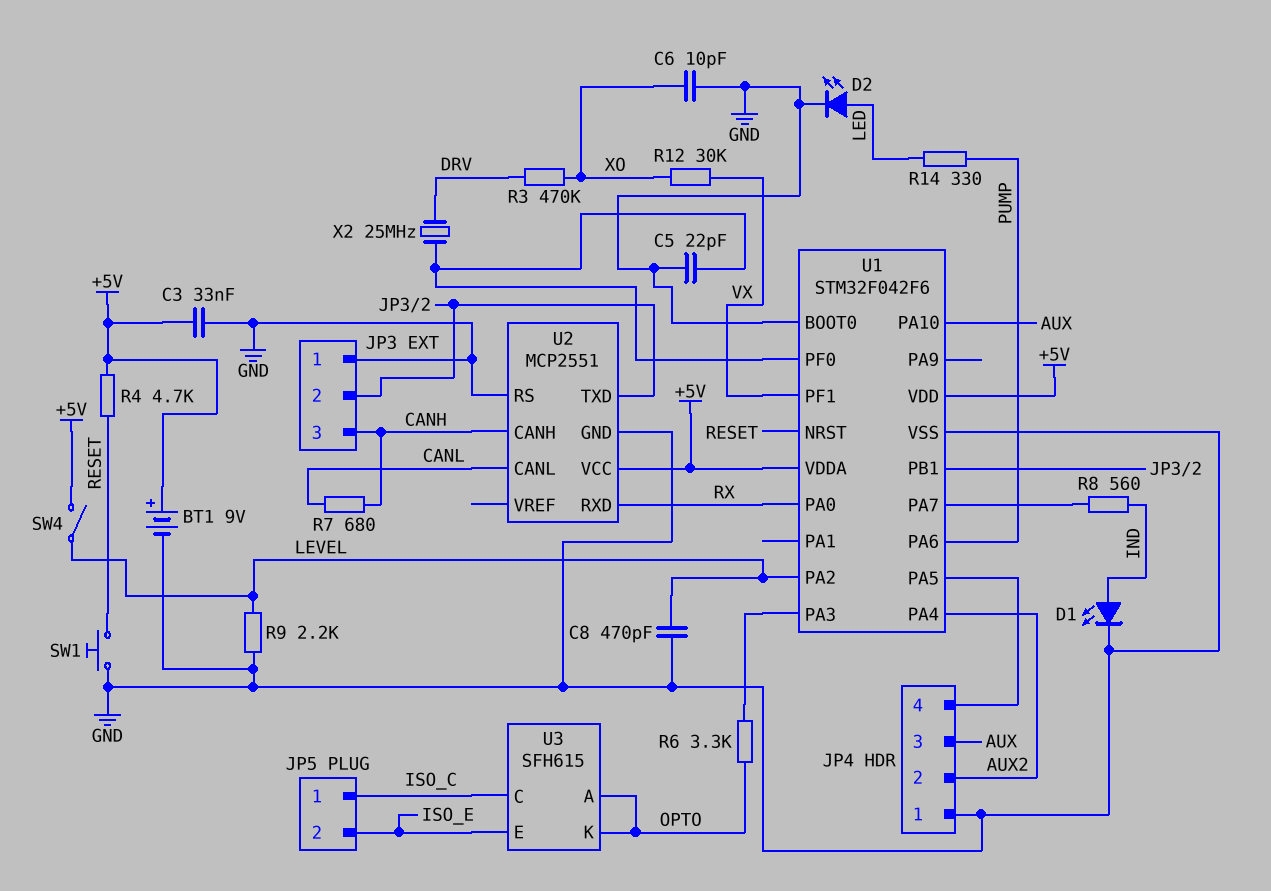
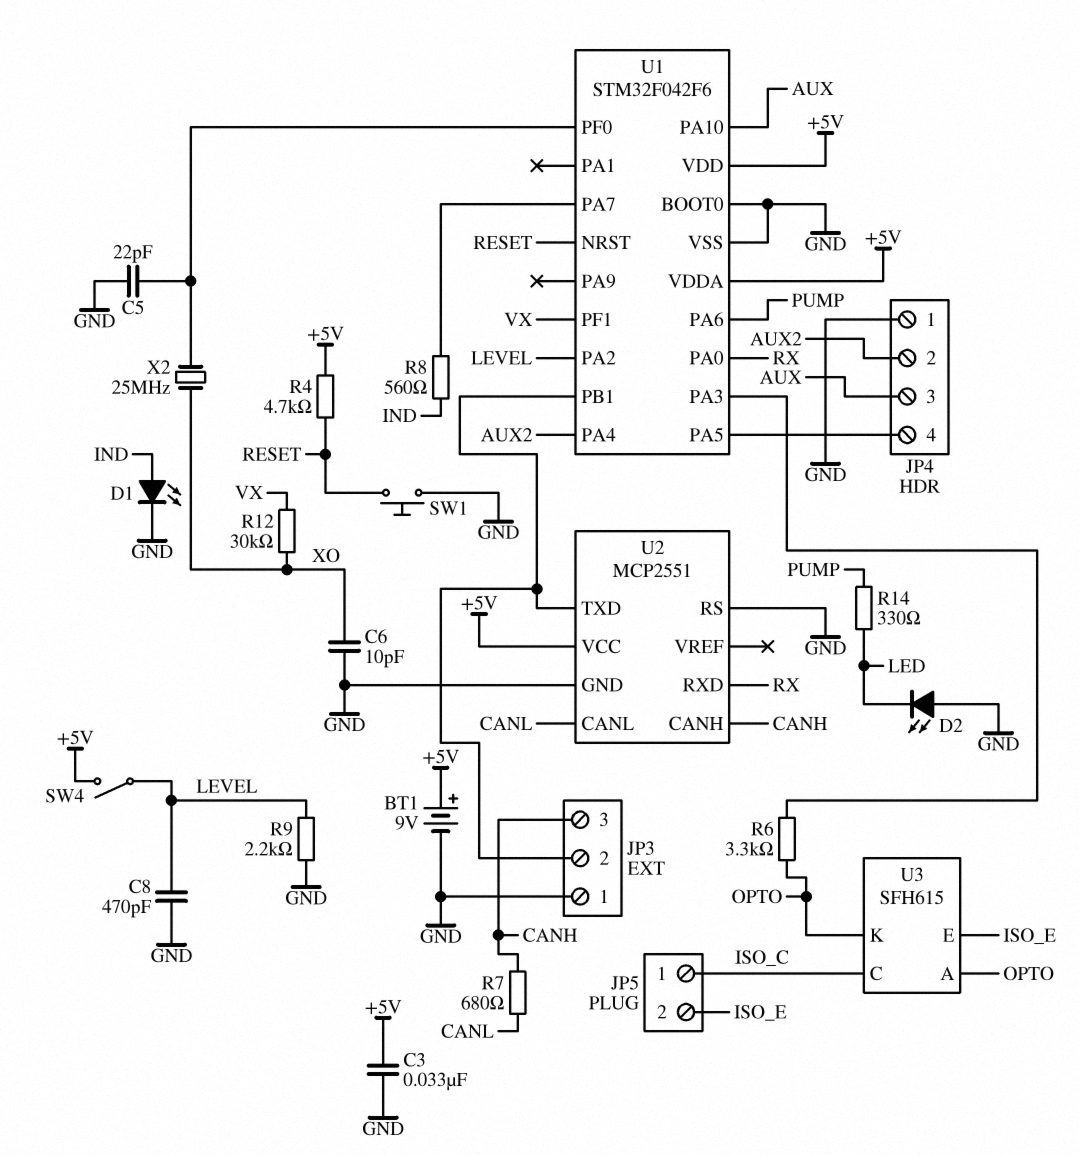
D2: LED (A LED, K GND) -> LED (A GND, K LED)
R3: 470k (DRV, XO) -> none
X2: 25MHz (DRV, U1/PF0) -> 25MHz (U1/PF0, XO)

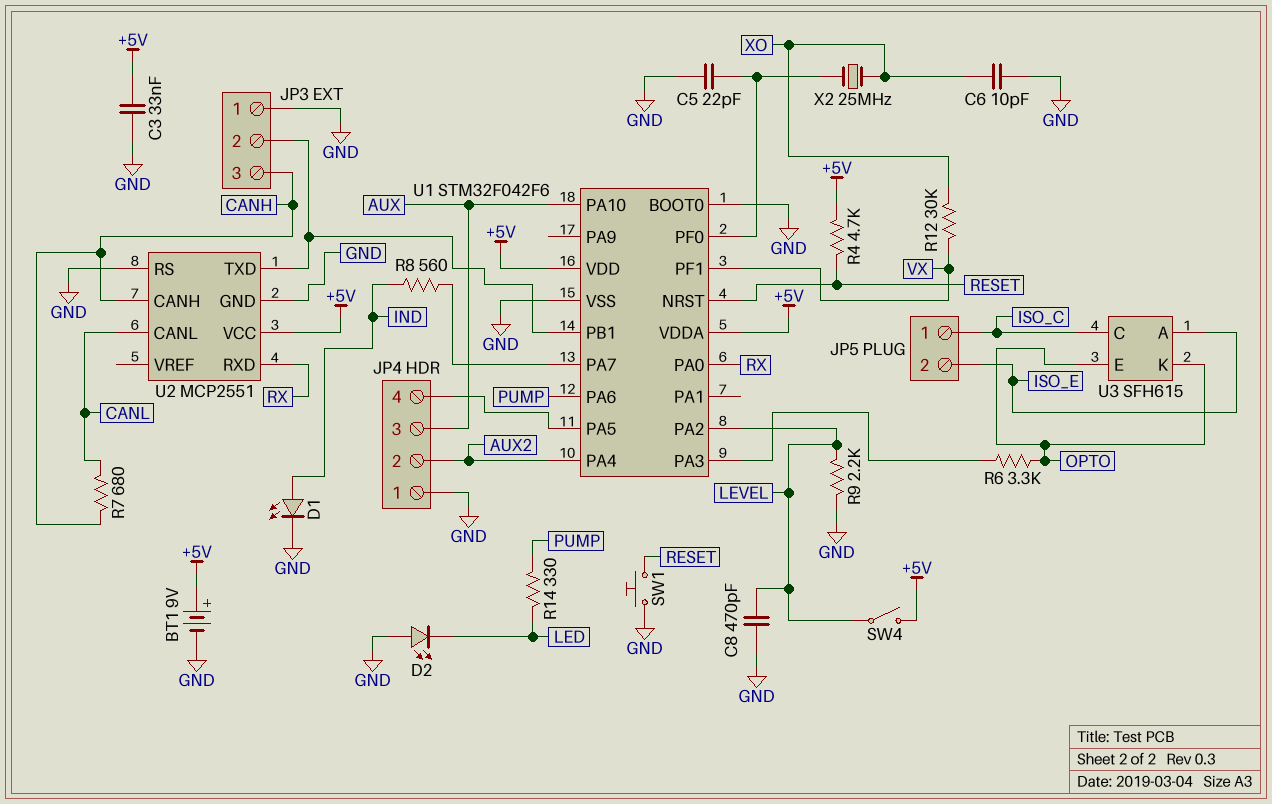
U3 pin A: OPTO -> ISO_E
U3 pin E: ISO_E -> OPTO

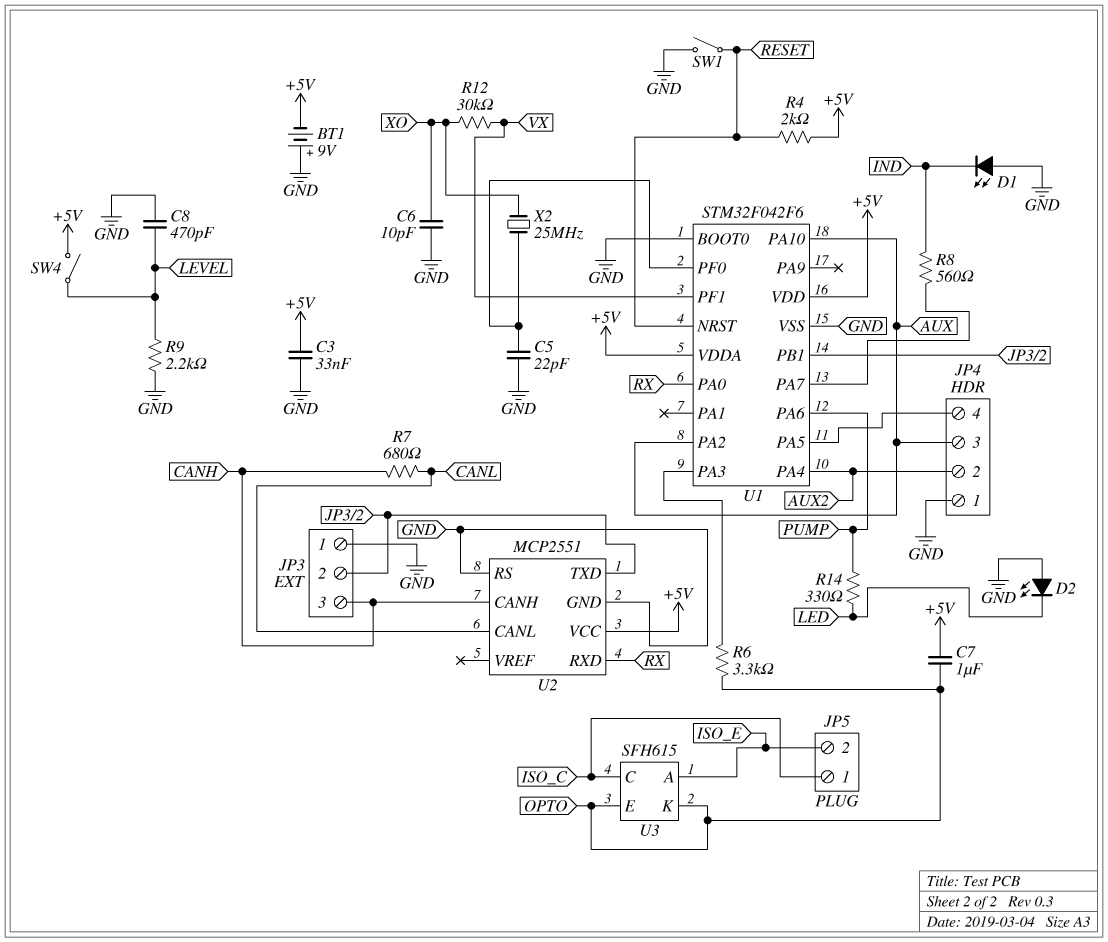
BT1: 9V (plus +5V, minus GND) -> 9V (plus GND, minus +5V)
C7: none -> 1uF (+5V, OPTO)
D1: LED (A IND, K GND) -> LED (A GND, K IND)
R4: 4.7k (+5V, RESET) -> 2k (+5V, RESET)
SW1: button (GND, RESET) -> switch (GND, RESET)
U1 pin PA2: LEVEL -> AUX

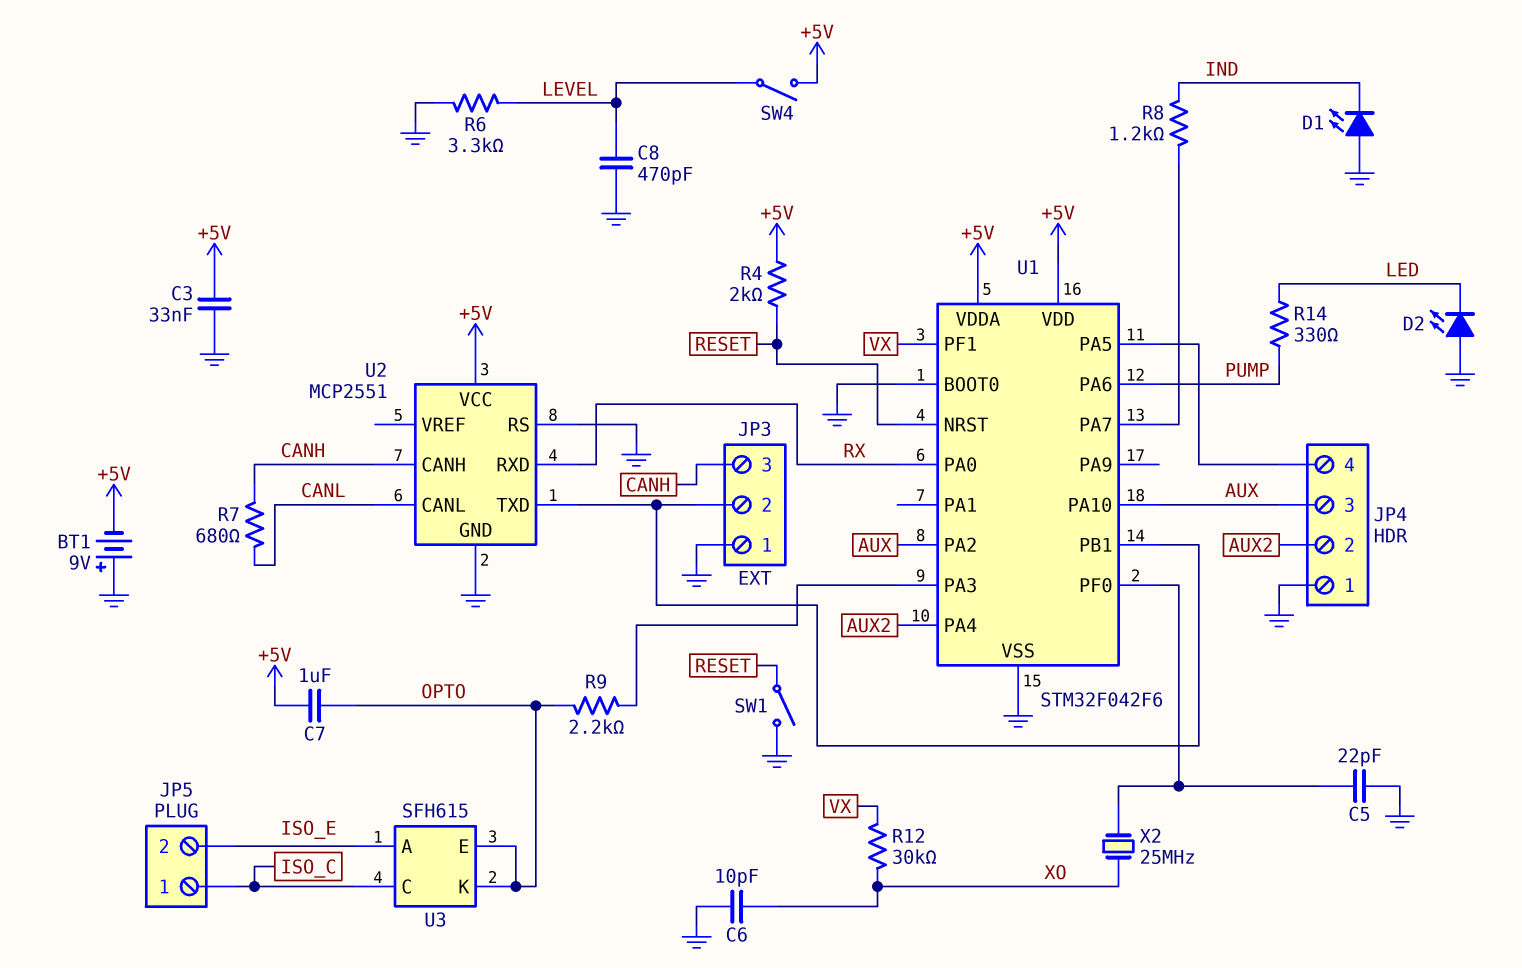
R6: 3.3k (OPTO, U1/PA3) -> 3.3k (GND, LEVEL)
R8: 560 (IND, U1/PA7) -> 1.2k (IND, U1/PA7)
R9: 2.2k (GND, LEVEL) -> 2.2k (OPTO, U1/PA3)

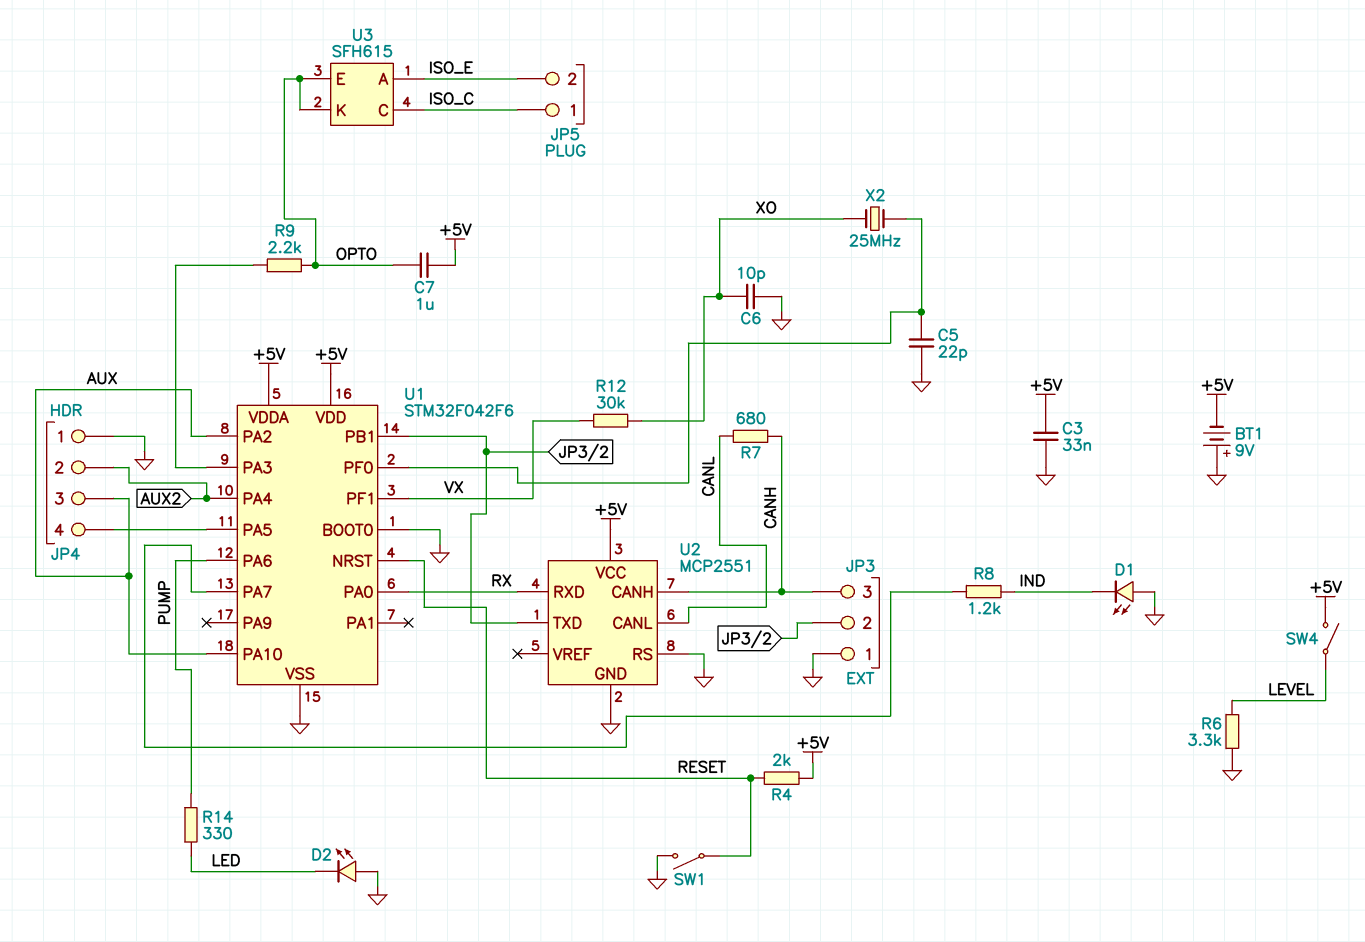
C8: 470pF (GND, LEVEL) -> none

